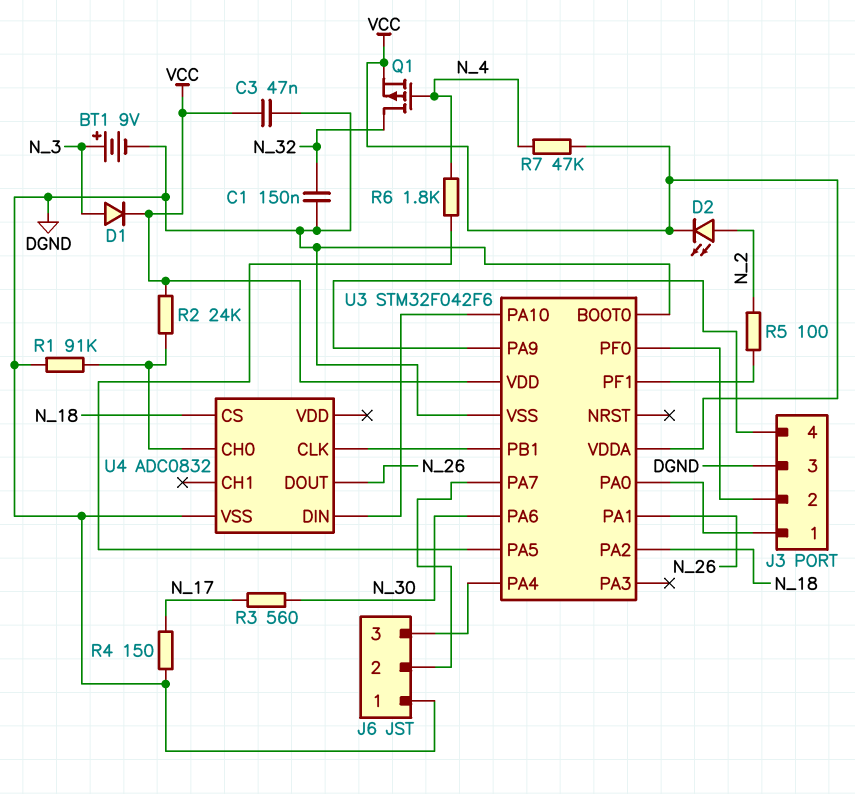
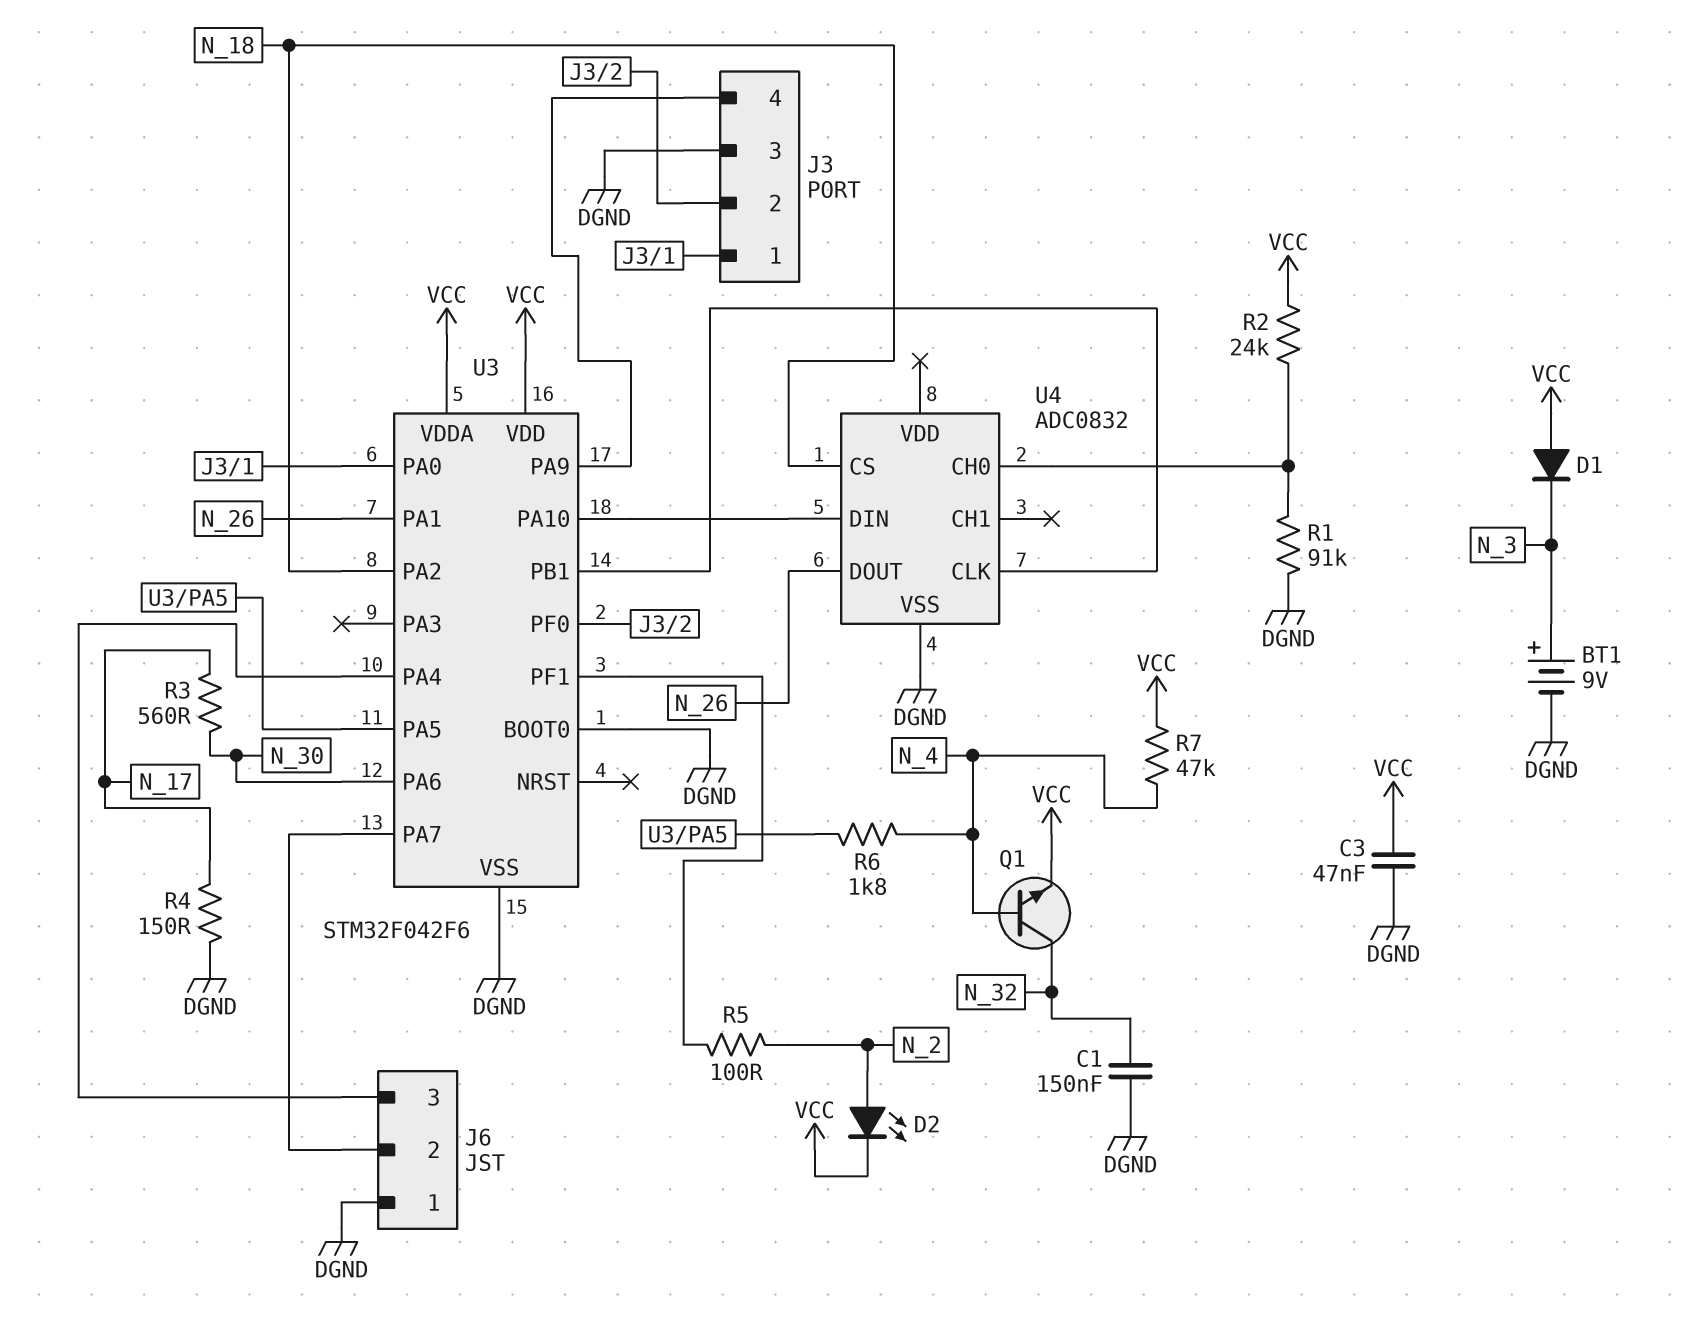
D1: diode (A N_3, K VCC) -> diode (A VCC, K N_3)
Q1: PMOS (G N_4, D N_32, S VCC) -> NPN (B N_4, C N_32, E VCC)

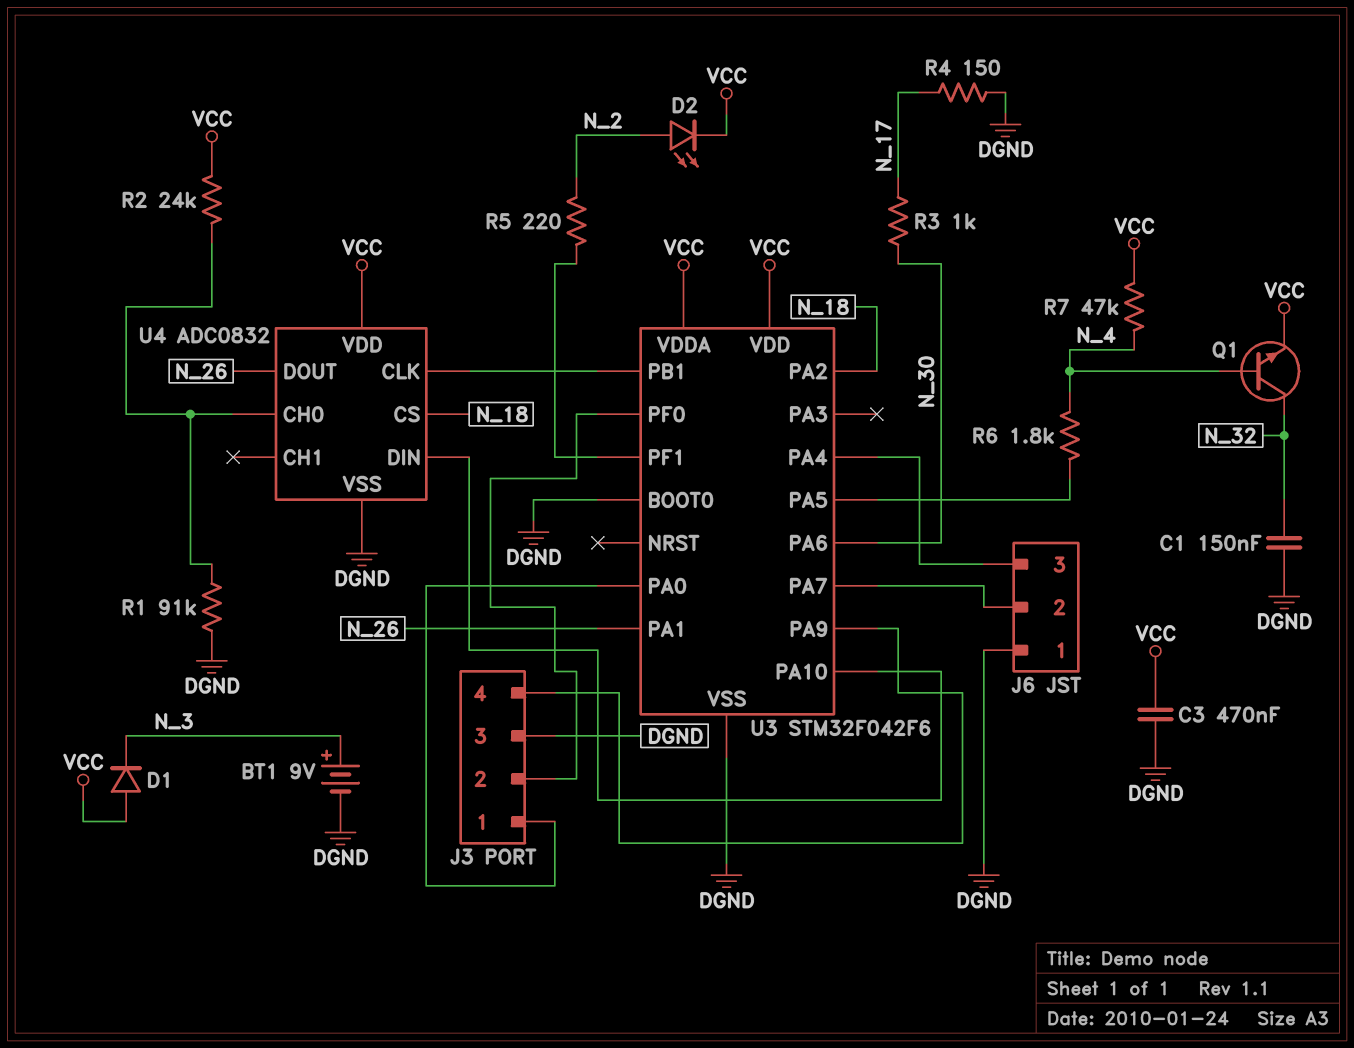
C3: 47nF (DGND, VCC) -> 470nF (DGND, VCC)
R3: 560 (N_17, N_30) -> 1k (N_17, N_30)
R5: 100 (N_2, U3/PF1) -> 220 (N_2, U3/PF1)
U4 pin VDD: none -> VCC

